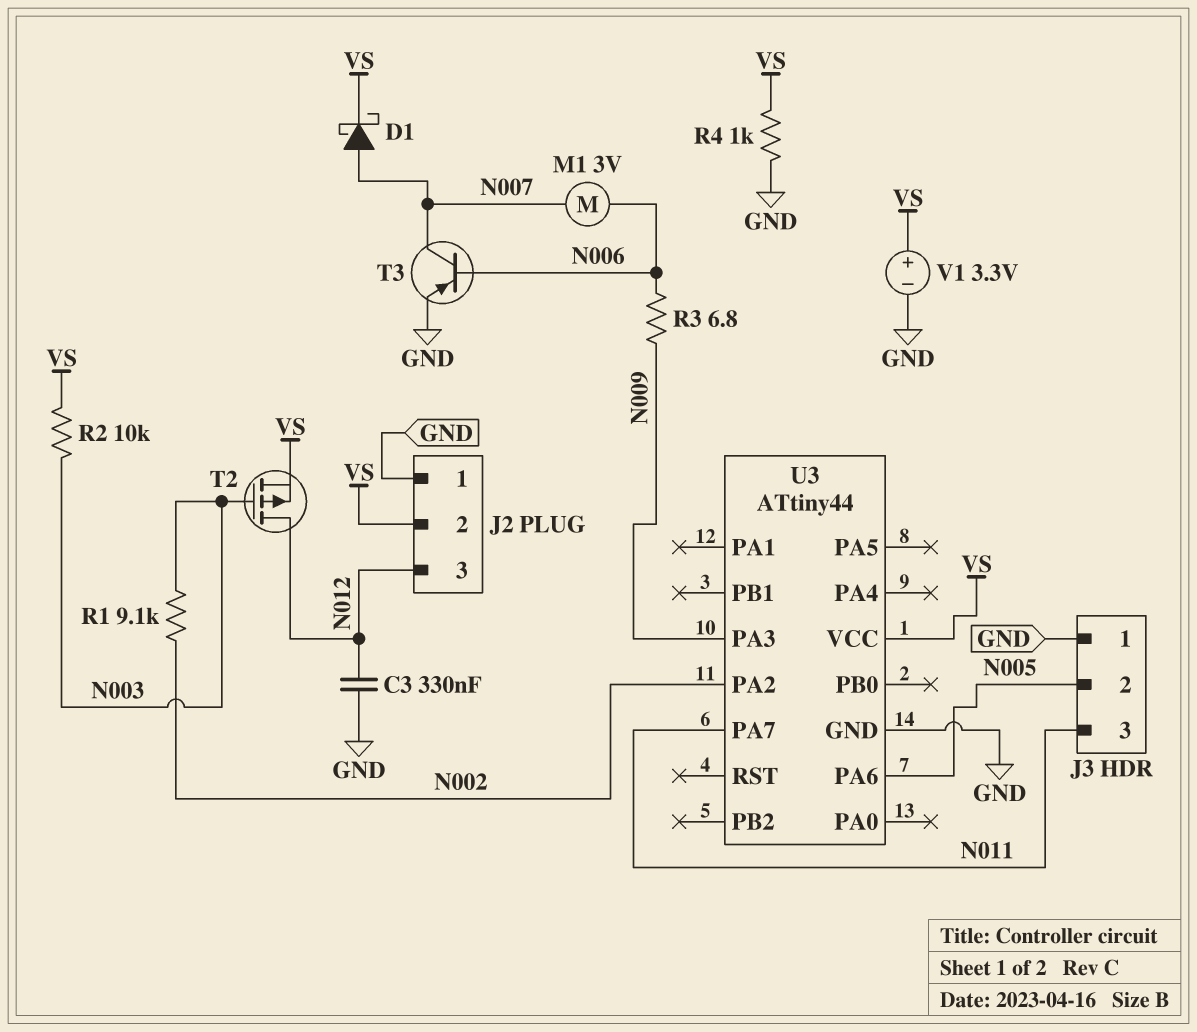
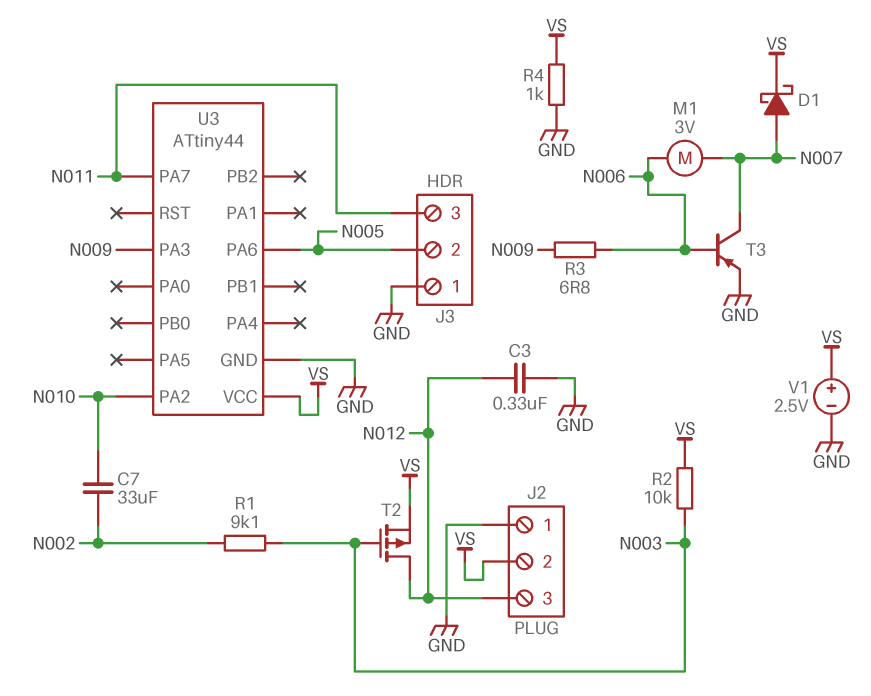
C7: none -> 33uF (N002, N010)
U3 pin PA2: N002 -> N010
V1: 3.3V (plus VS, minus GND) -> 2.5V (plus VS, minus GND)

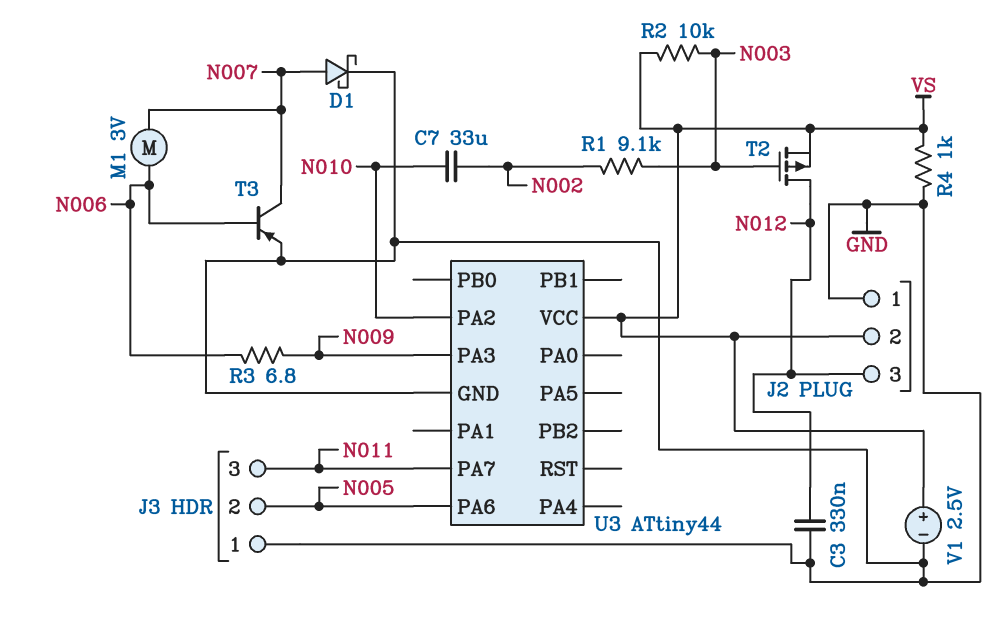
D1: schottky (A N007, K VS) -> schottky (A N007, K GND)

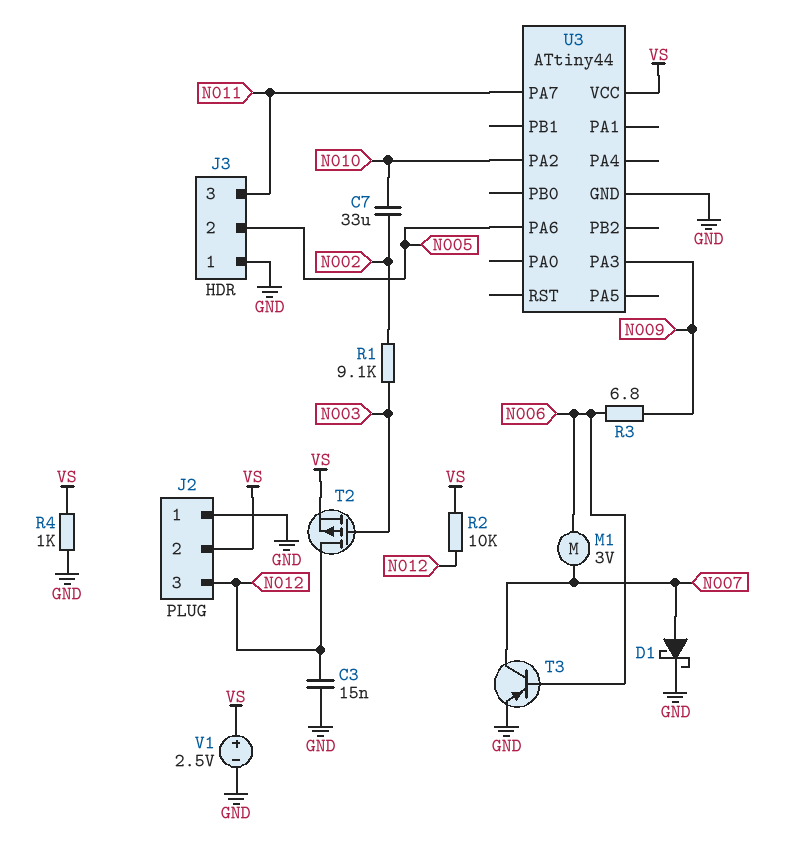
C3: 330nF (GND, N012) -> 15nF (GND, N012)
R2: 10k (N003, VS) -> 10k (N012, VS)

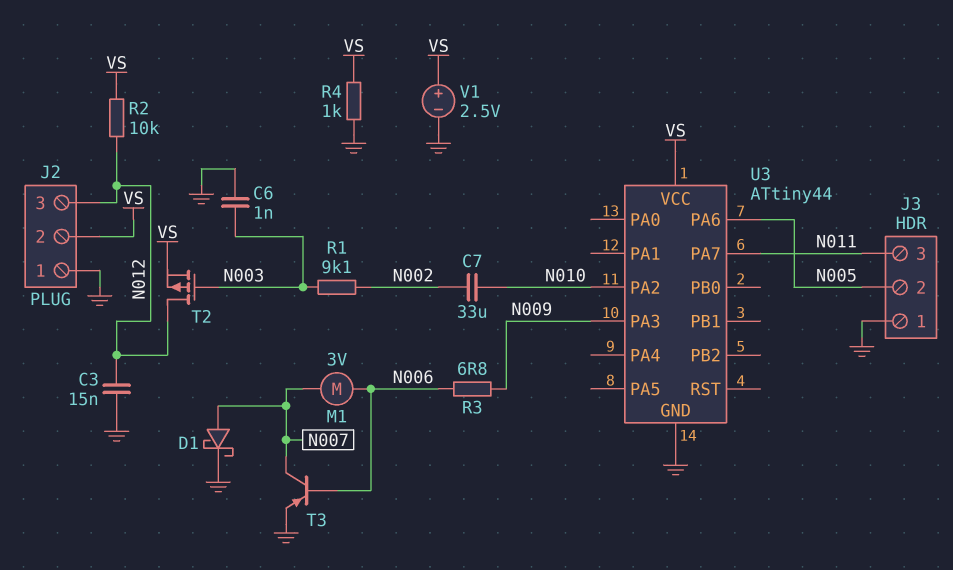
C6: none -> 1nF (GND, N003)

